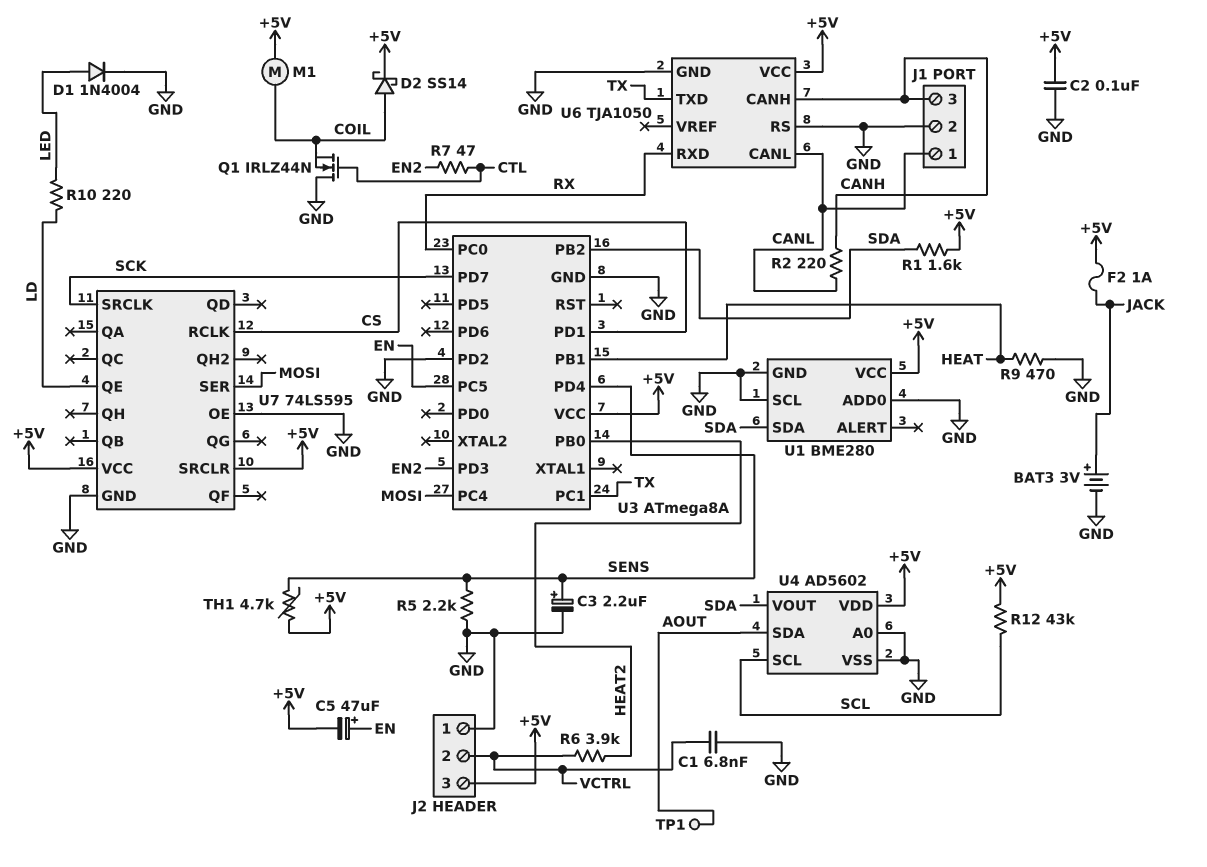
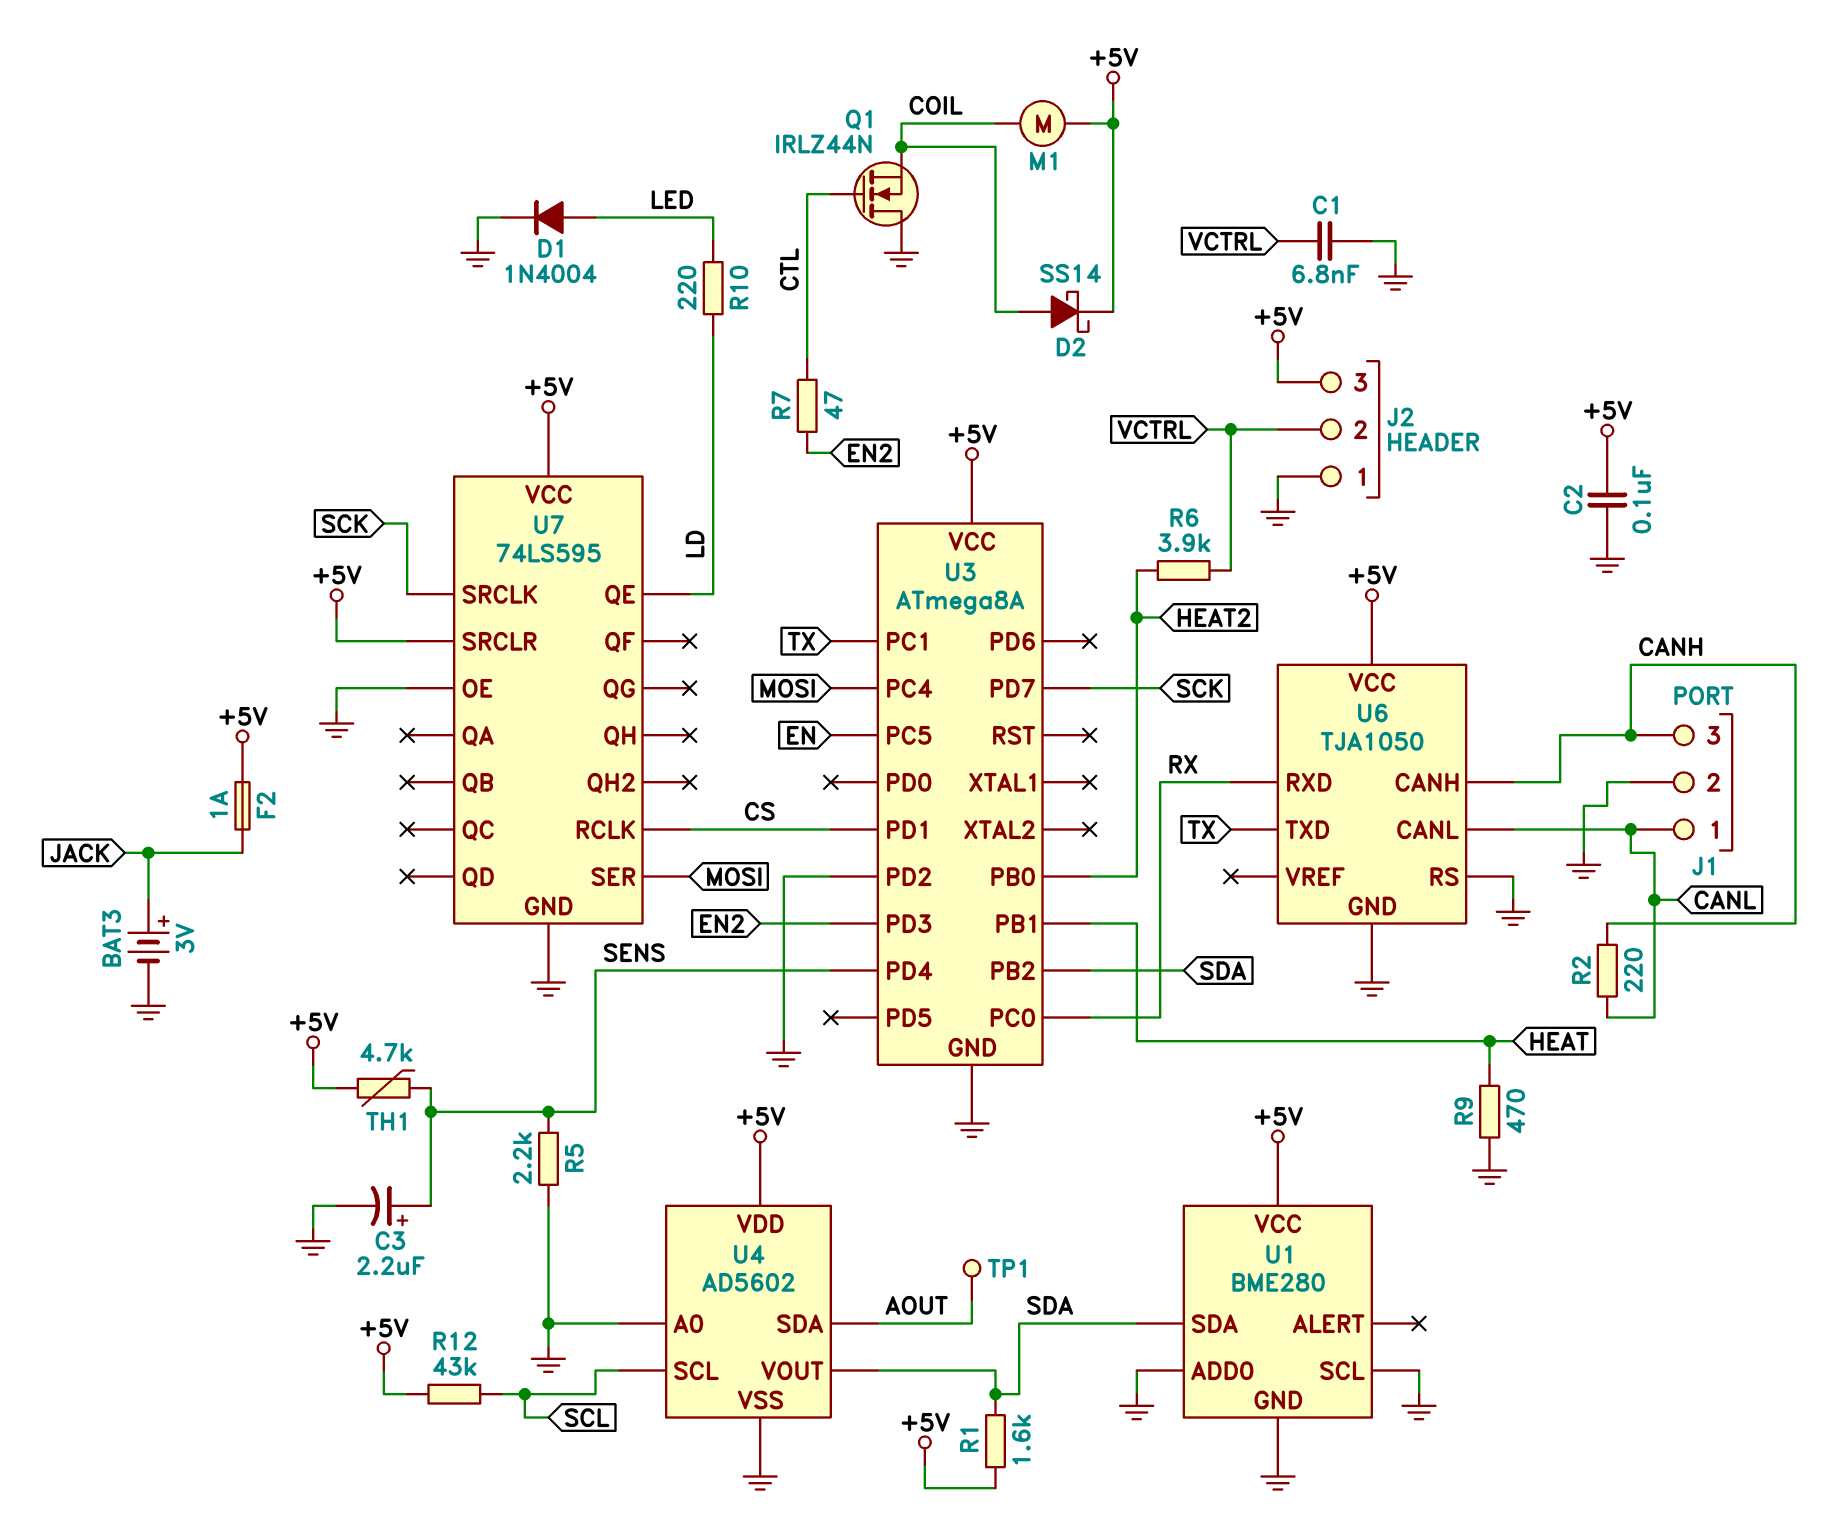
C5: 47uF (plus EN, minus +5V) -> none

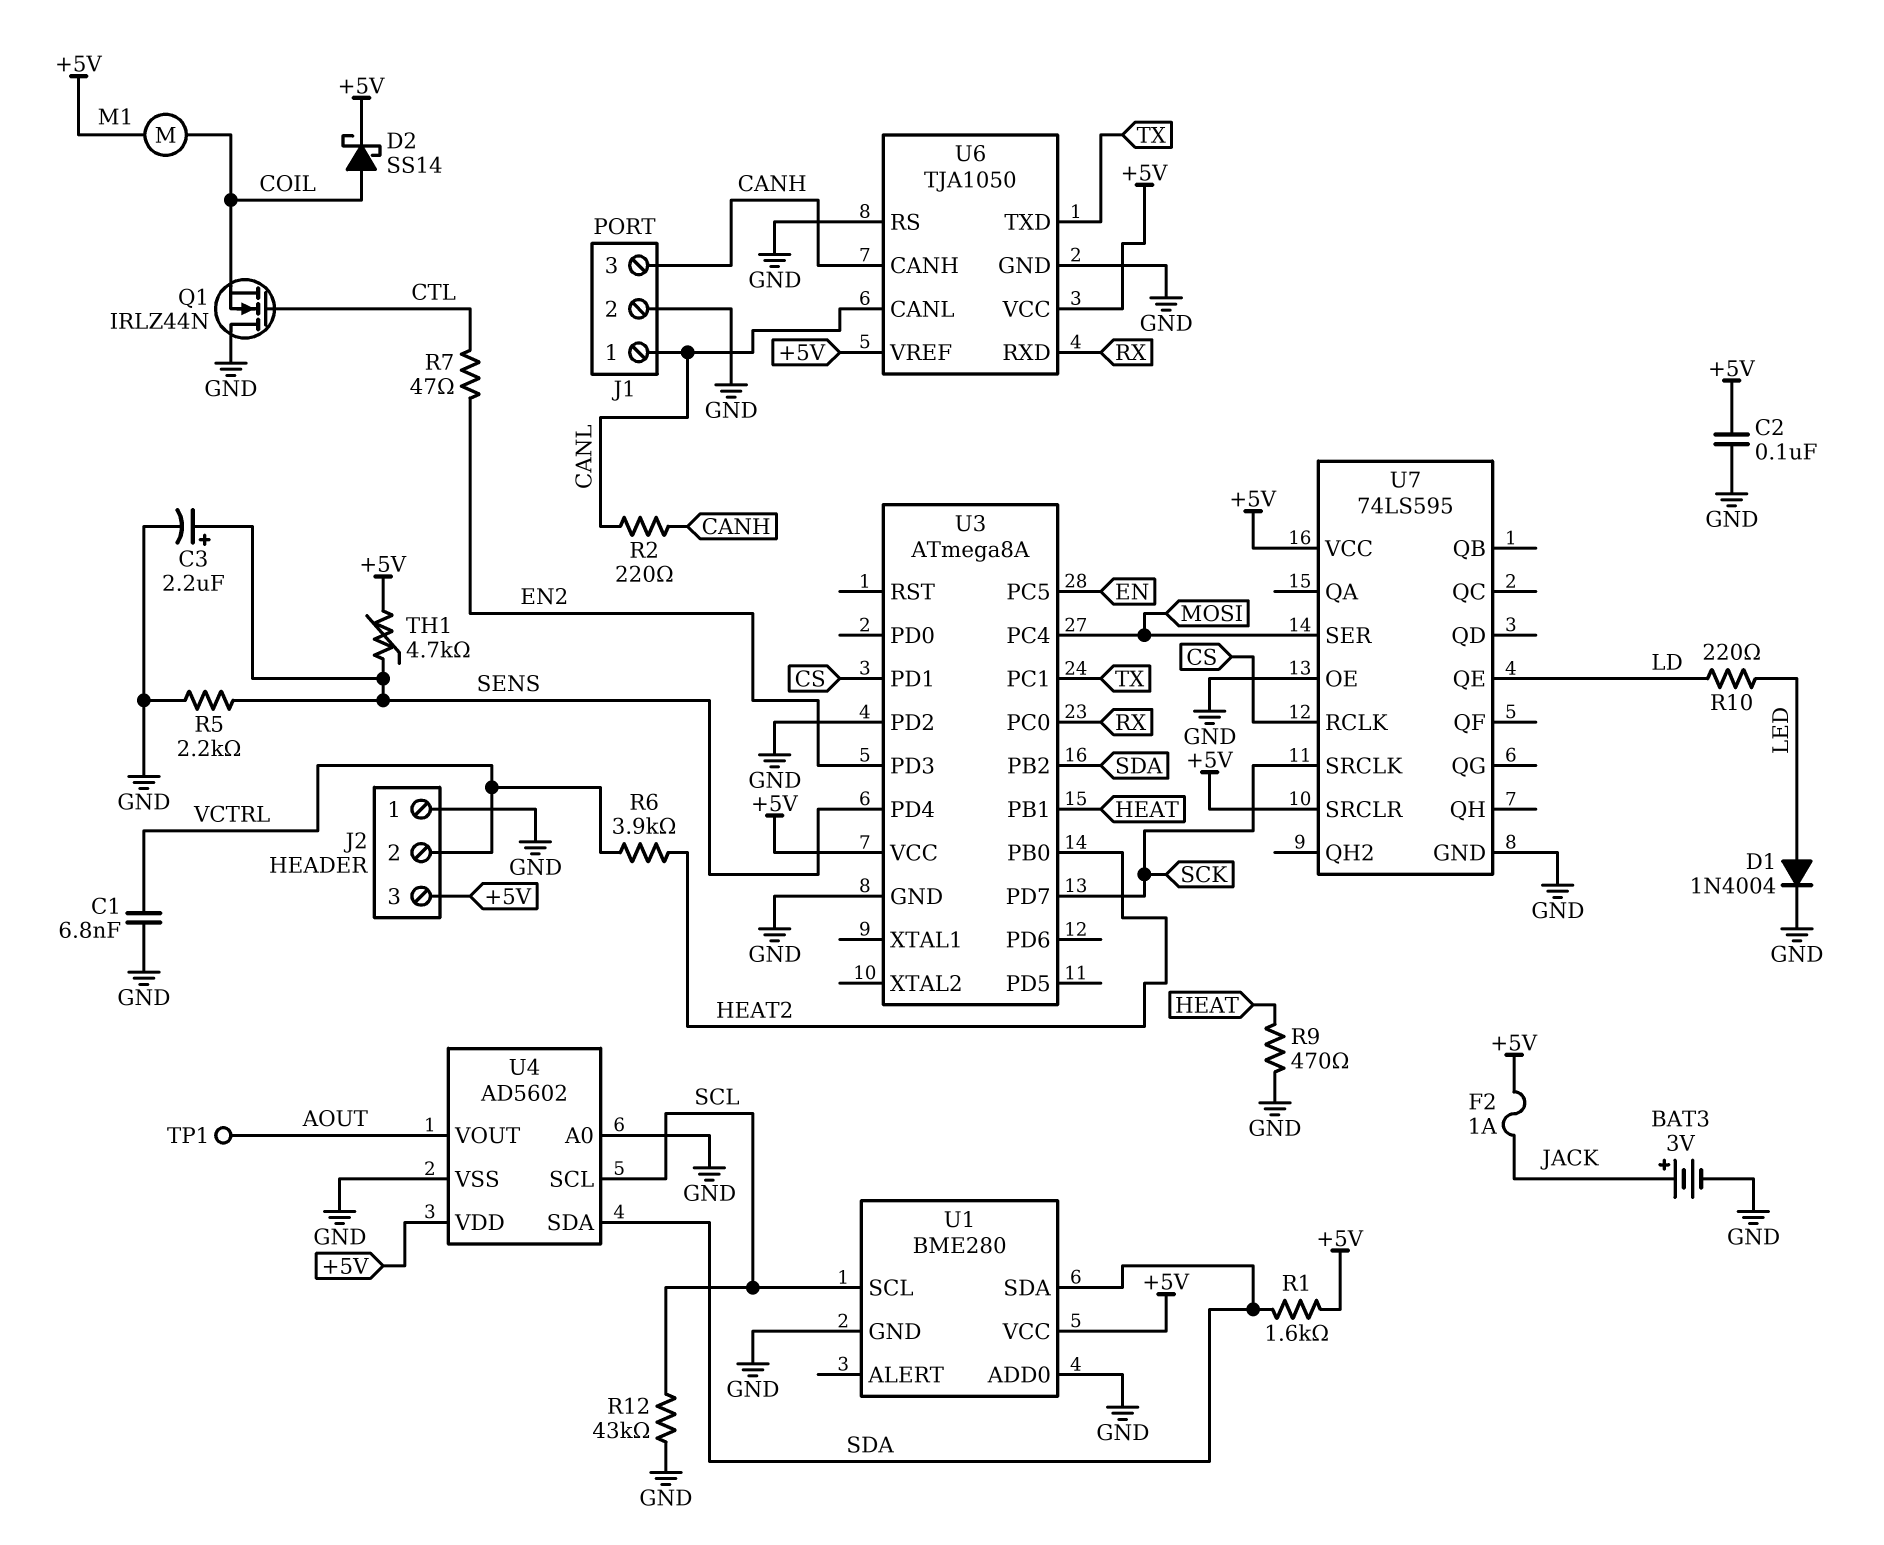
R12: 43k (+5V, SCL) -> 43k (GND, SCL)
U1 pin SCL: GND -> SCL
U4 pin SDA: AOUT -> SDA
U4 pin VOUT: SDA -> AOUT
U6 pin VREF: none -> +5V

